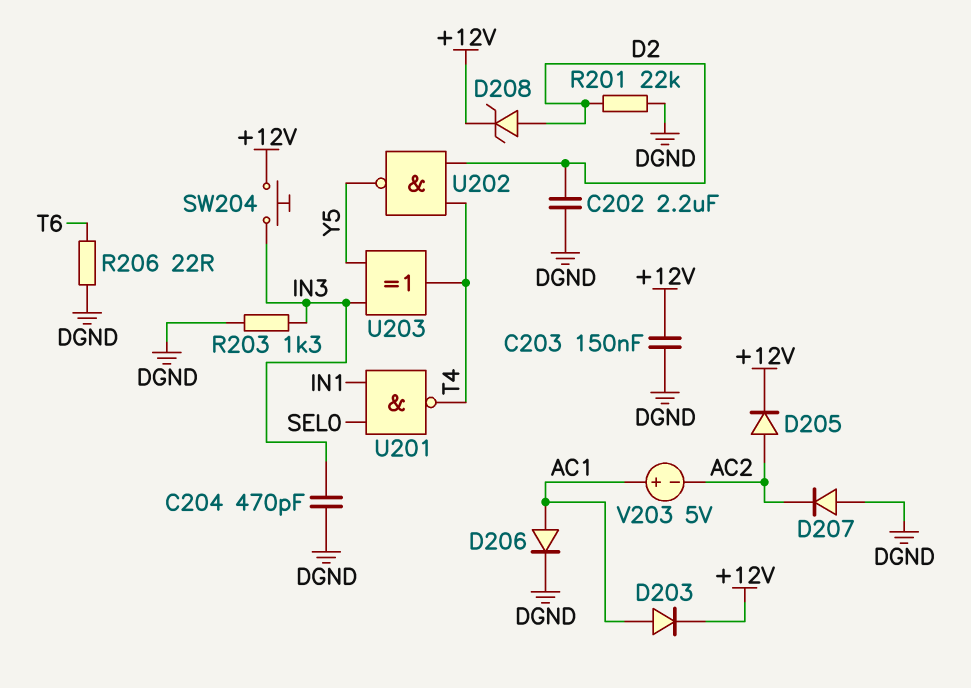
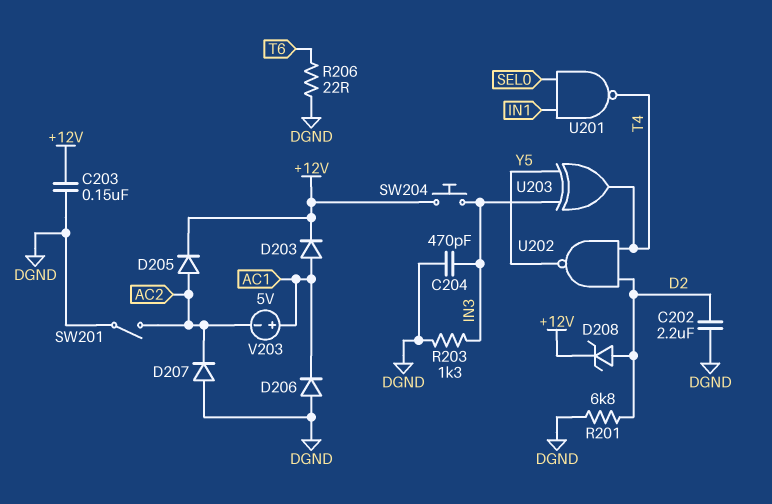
D206: diode (A AC1, K DGND) -> diode (A DGND, K AC1)
R201: 22k (D2, DGND) -> 6.8k (D2, DGND)
SW201: none -> switch (AC2, DGND)

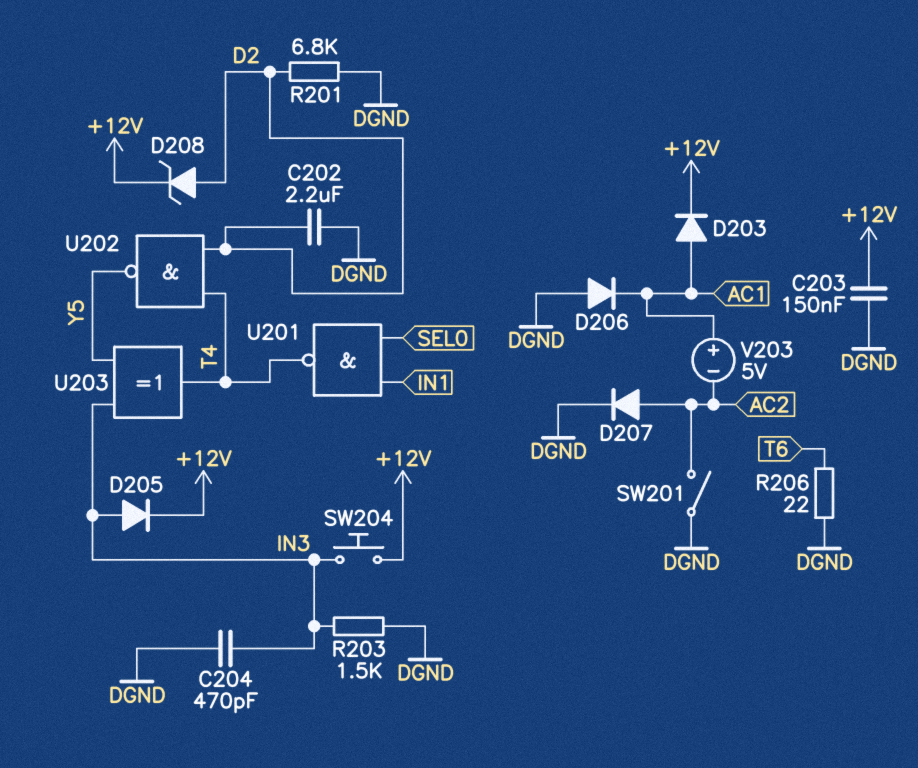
D205: diode (A AC2, K +12V) -> diode (A IN3, K +12V)
D207: diode (A DGND, K AC2) -> diode (A AC2, K DGND)
R203: 1.3k (DGND, IN3) -> 1.5k (DGND, IN3)

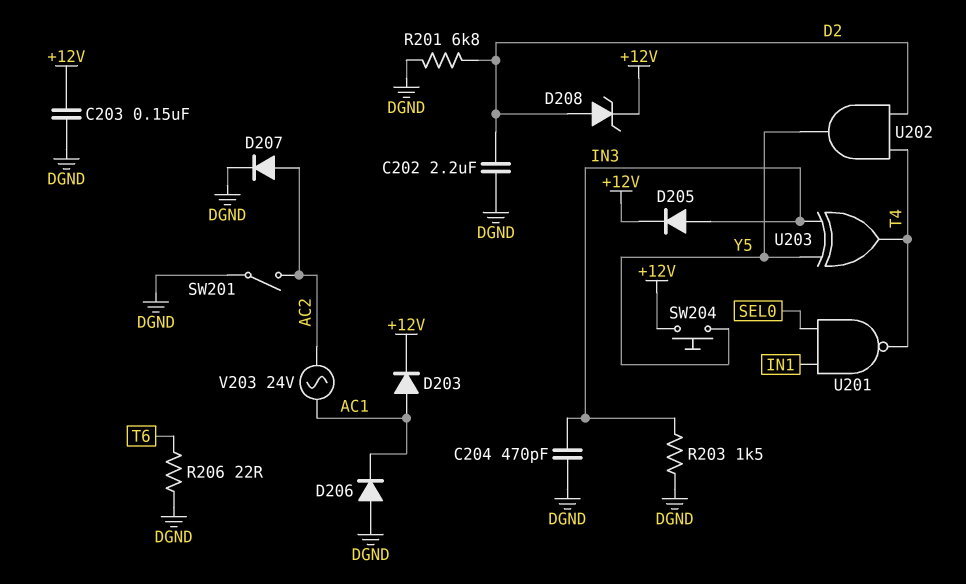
SW204: button (+12V, IN3) -> button (+12V, Y5)
U202: NAND (in D2, in T4, out Y5) -> AND (in D2, in T4, out Y5)
V203: 5V (plus AC1, minus AC2) -> AC 24V (AC1, AC2)

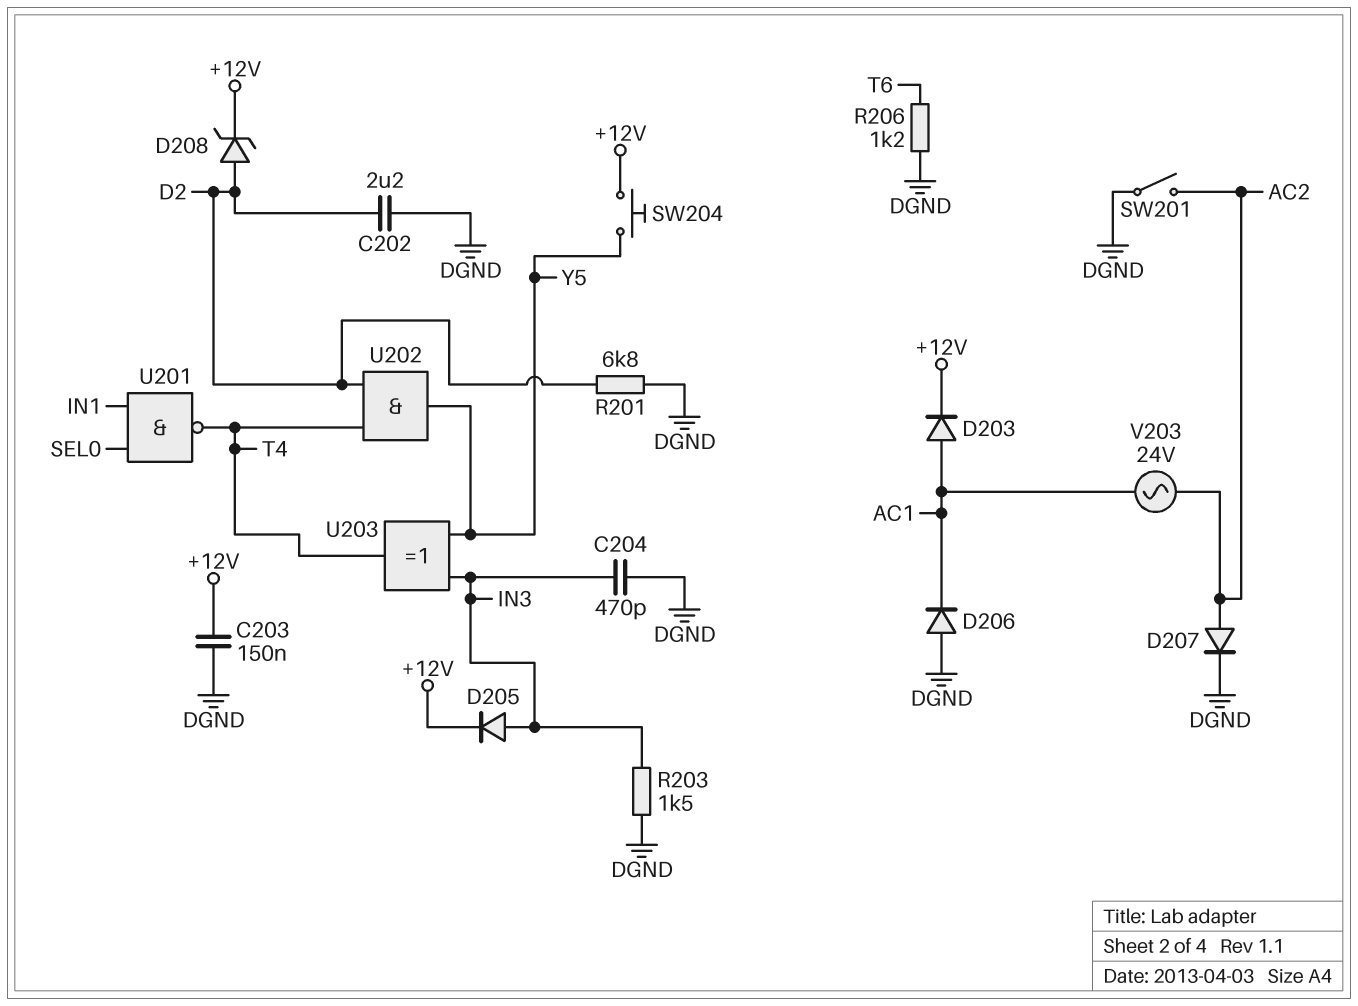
R206: 22 (DGND, T6) -> 1.2k (DGND, T6)

